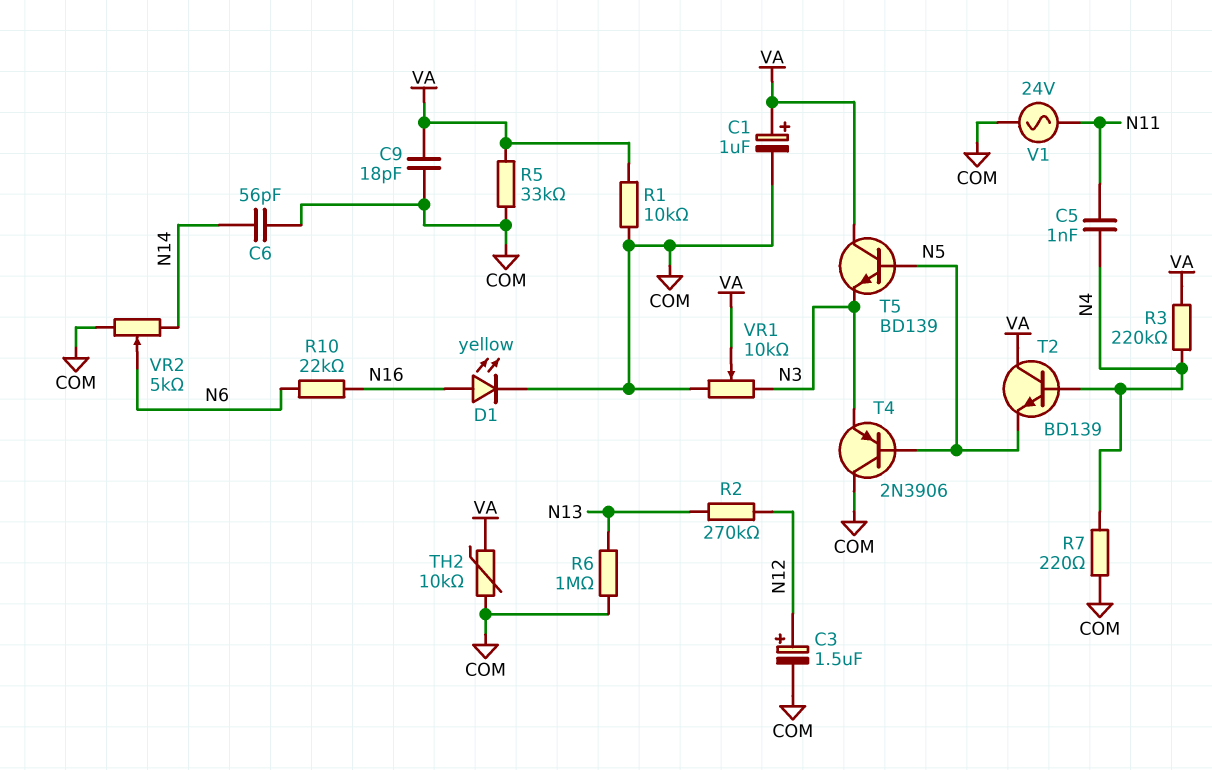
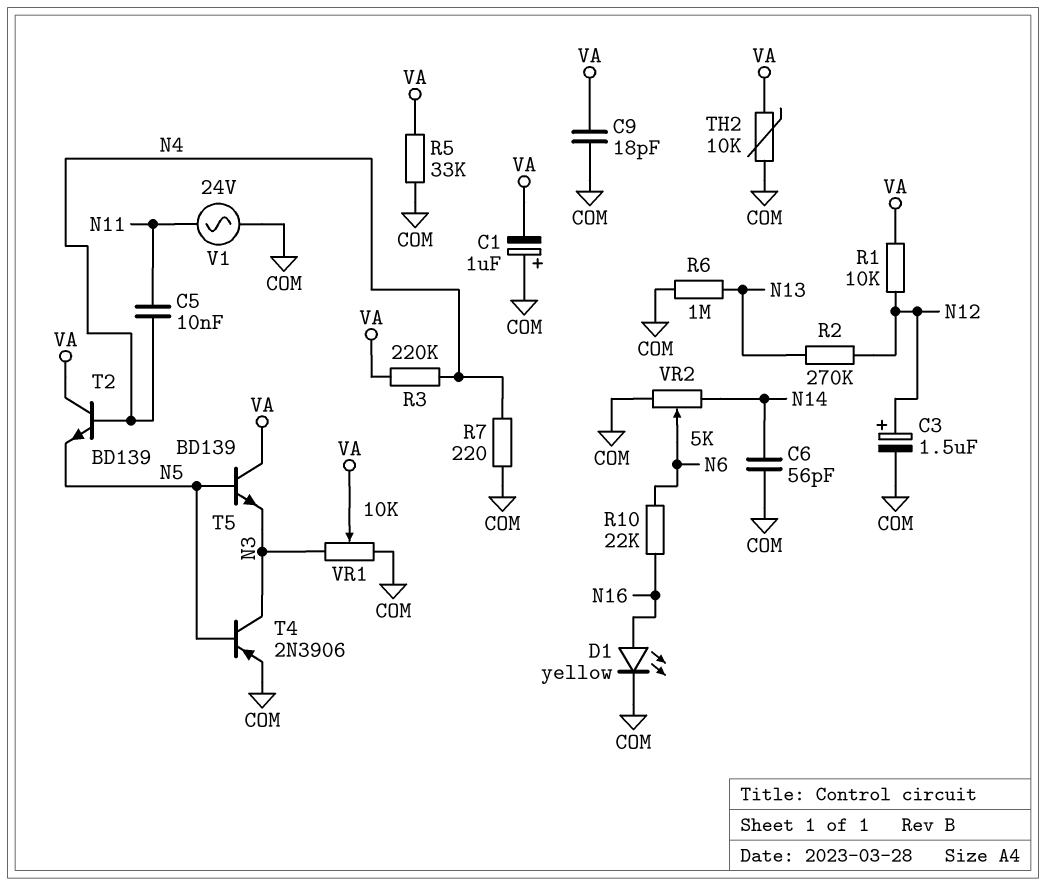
C1: 1uF (plus VA, minus COM) -> 1uF (plus COM, minus VA)
C5: 1nF (N4, N11) -> 10nF (N4, N11)
R1: 10k (COM, VA) -> 10k (N12, VA)
T4: PNP 2N3906 (B N5, C COM, E N3) -> PNP 2N3906 (B N5, C N3, E COM)

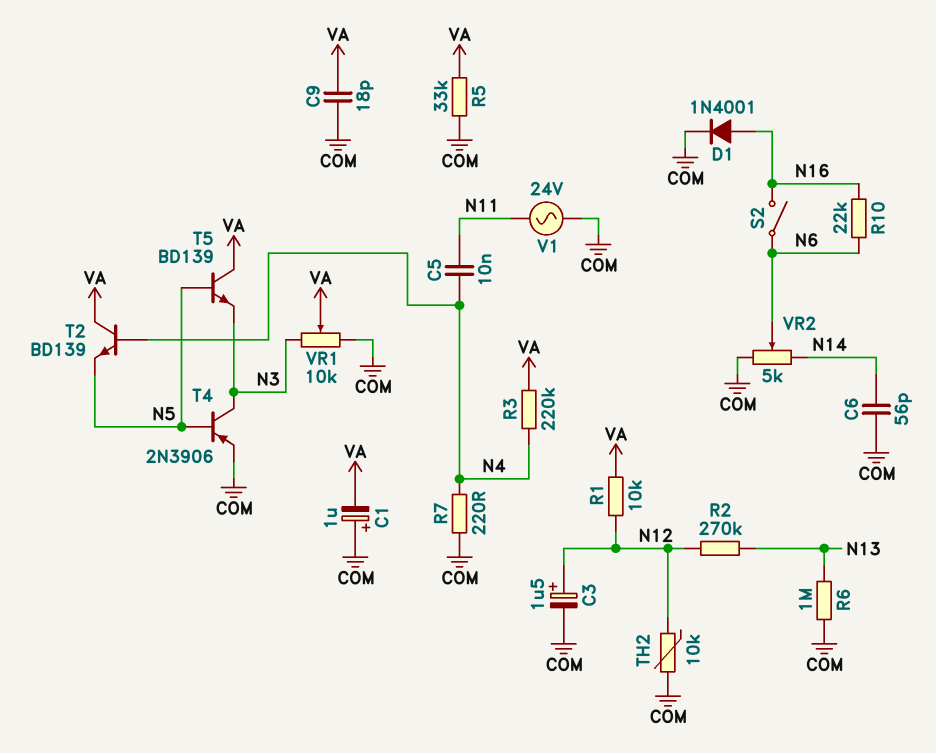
D1: LED yellow (A N16, K COM) -> diode 1N4001 (A N16, K COM)
S2: none -> switch (N6, N16)
TH2: 10k (COM, VA) -> 10k (COM, N12)

